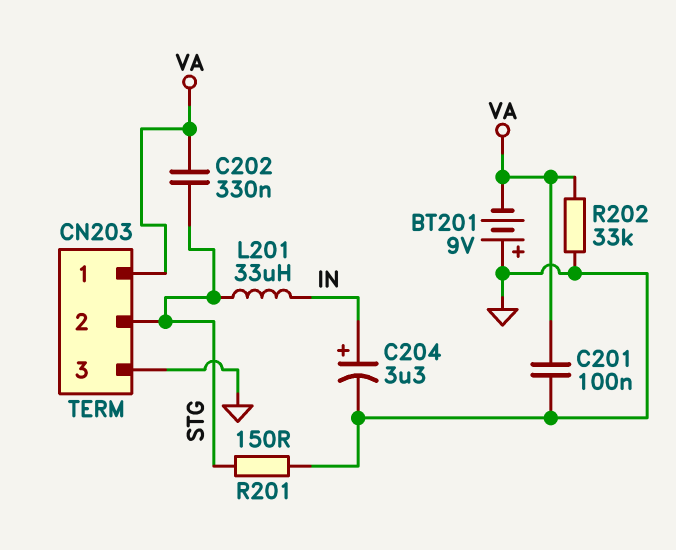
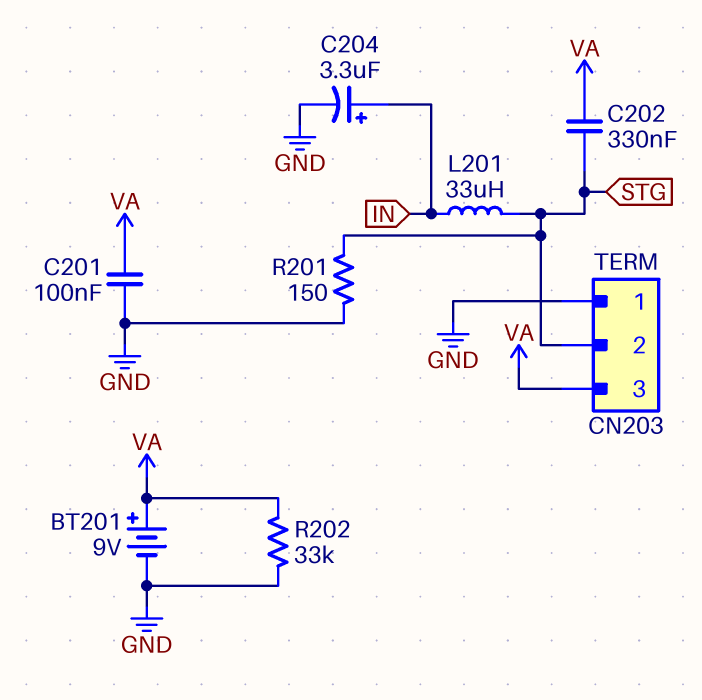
BT201: 9V (plus GND, minus VA) -> 9V (plus VA, minus GND)
CN203 pin 1: VA -> GND
CN203 pin 3: GND -> VA

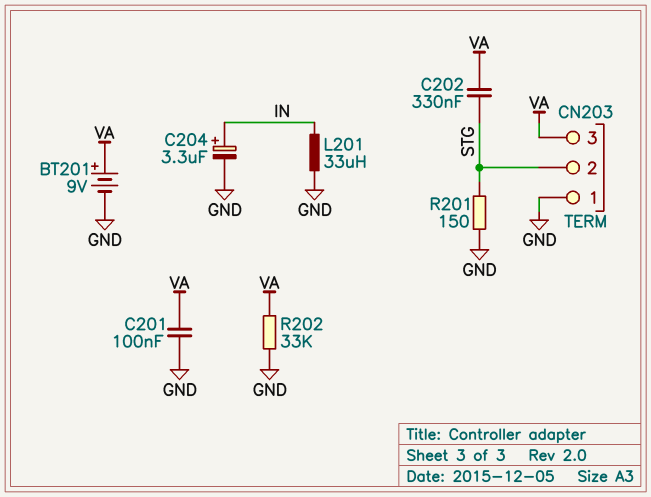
L201: 33uH (IN, STG) -> 33uH (GND, IN)

